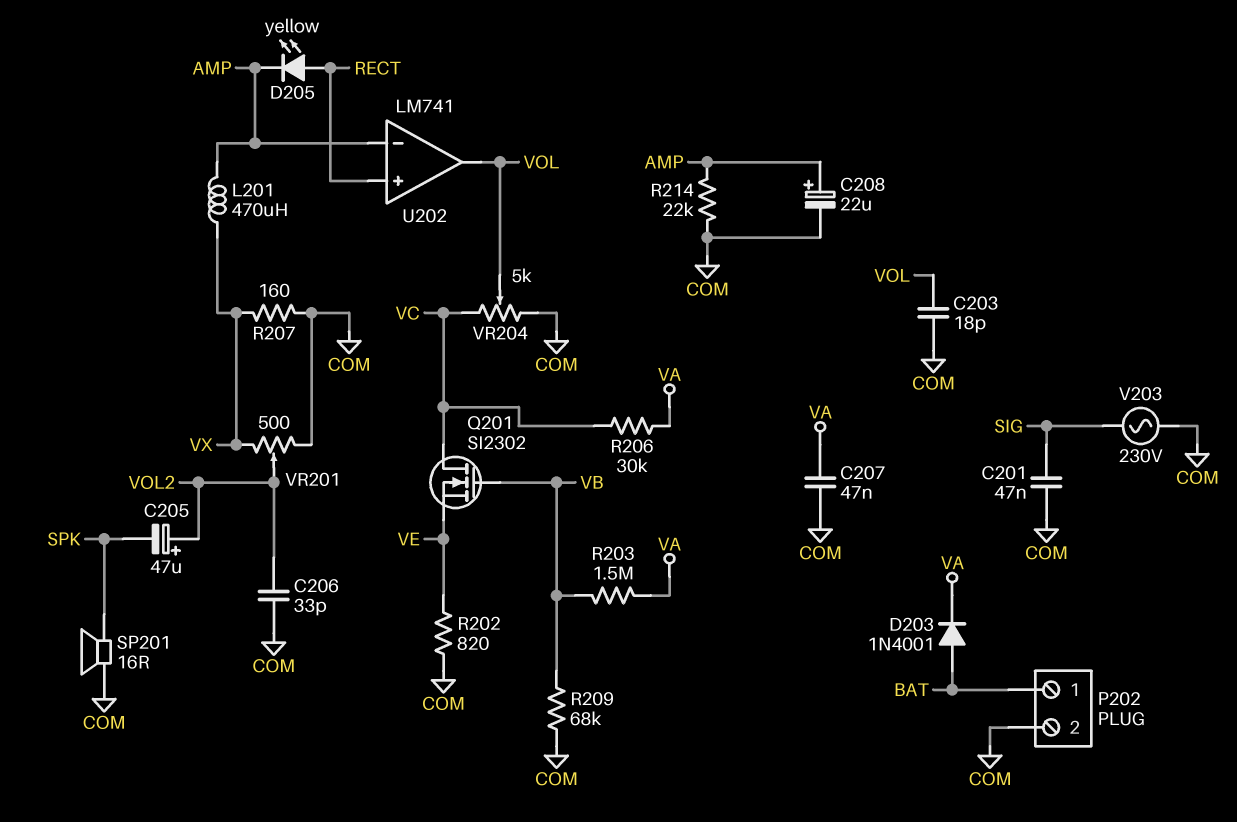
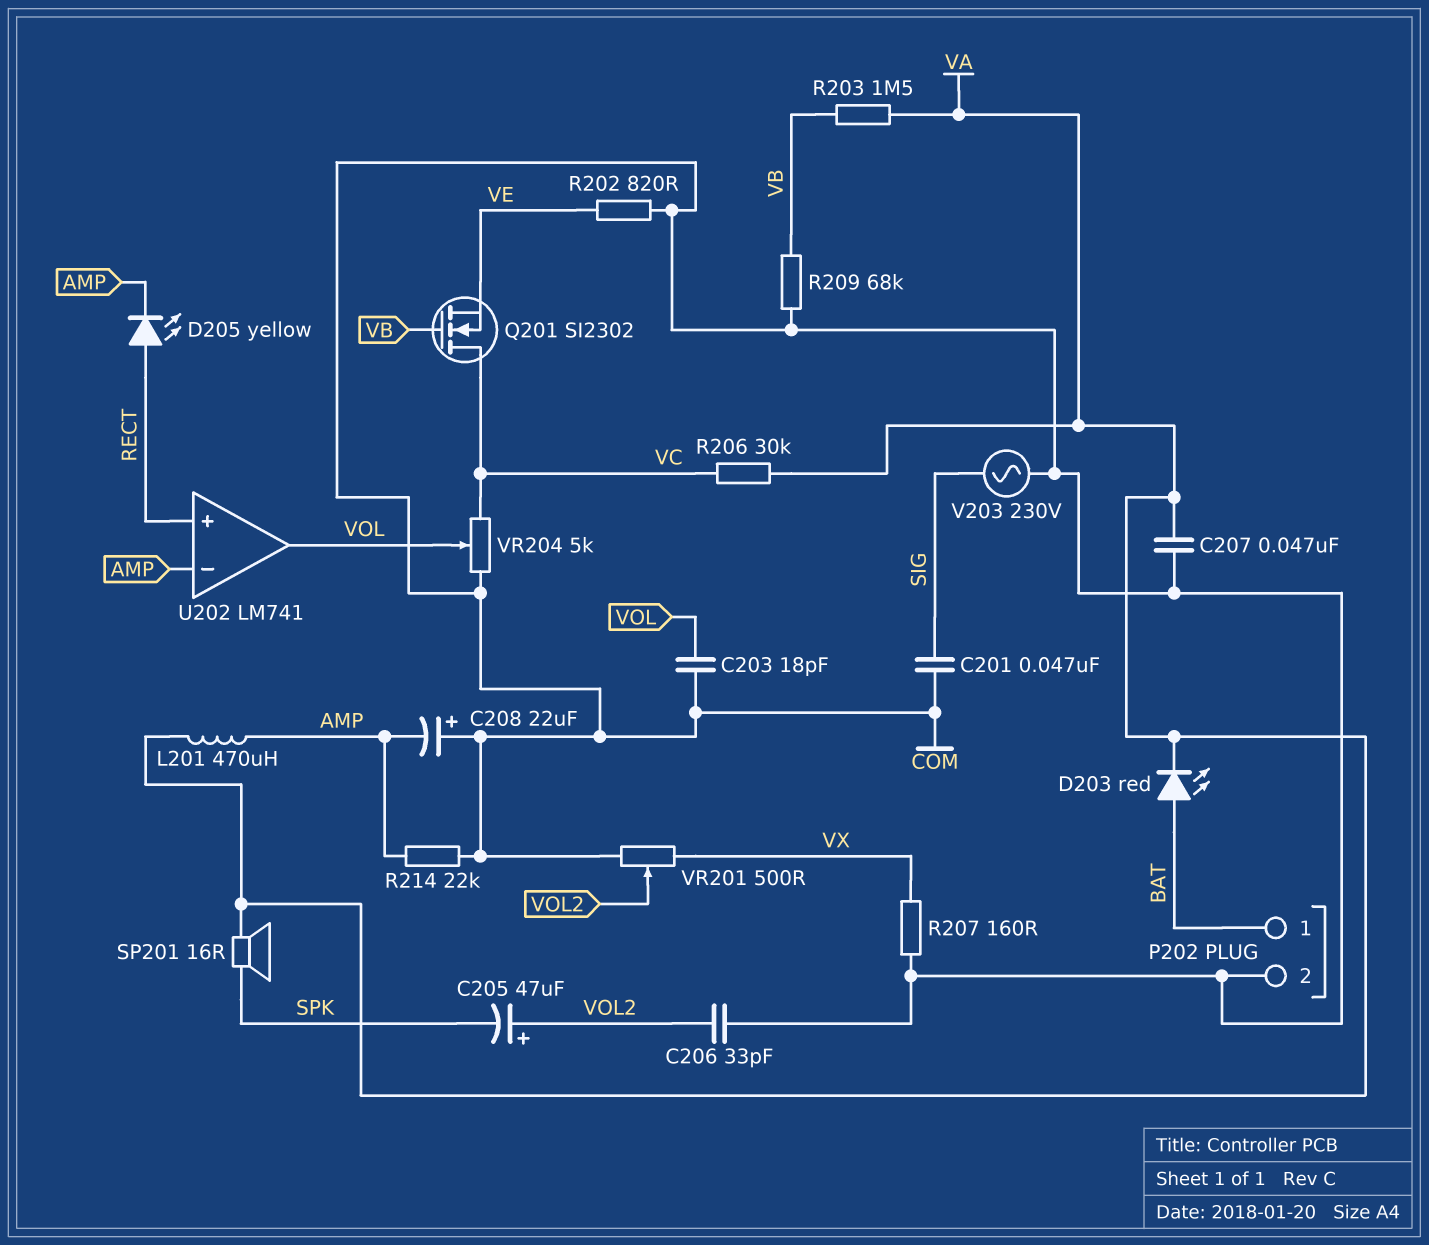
C208: 22uF (plus AMP, minus COM) -> 22uF (plus COM, minus AMP)
D203: diode 1N4001 (A BAT, K VA) -> LED red (A BAT, K VA)
L201: 470uH (AMP, VX) -> 470uH (AMP, VA)
SP201: speaker 16R (COM, SPK) -> speaker 16R (SPK, VA)

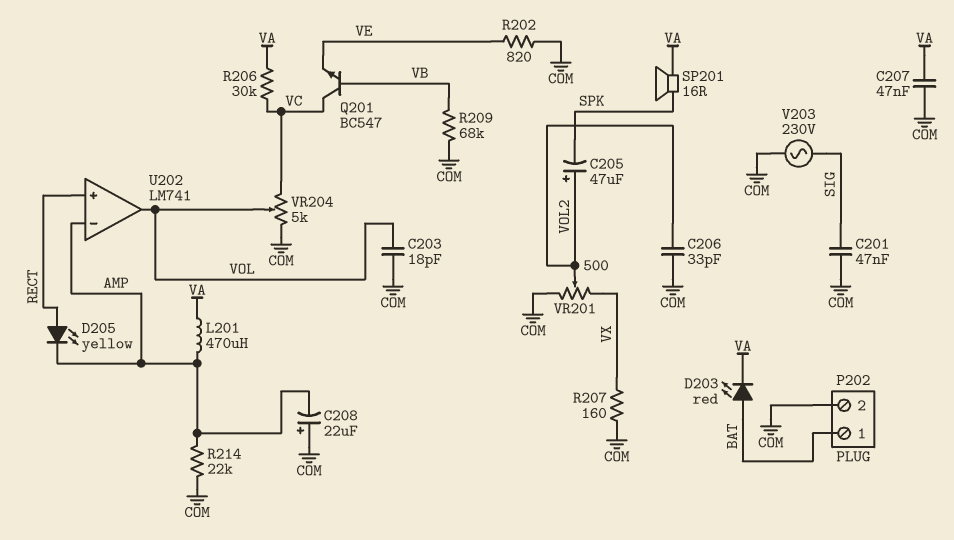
Q201: NMOS SI2302 (G VB, D VC, S VE) -> NPN BC547 (B VB, C VC, E VE)
R203: 1.5M (VA, VB) -> none

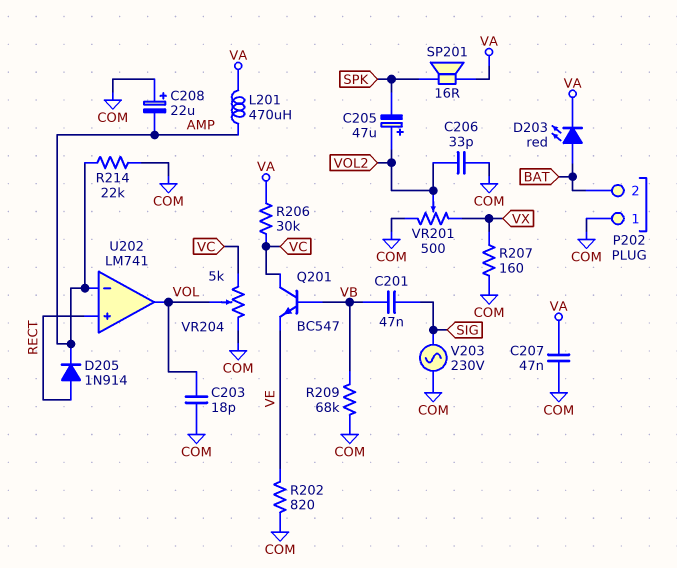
C201: 47nF (COM, SIG) -> 47nF (SIG, VB)
D205: LED yellow (A RECT, K AMP) -> diode 1N914 (A RECT, K AMP)
P202 pin 1: BAT -> COM
P202 pin 2: COM -> BAT

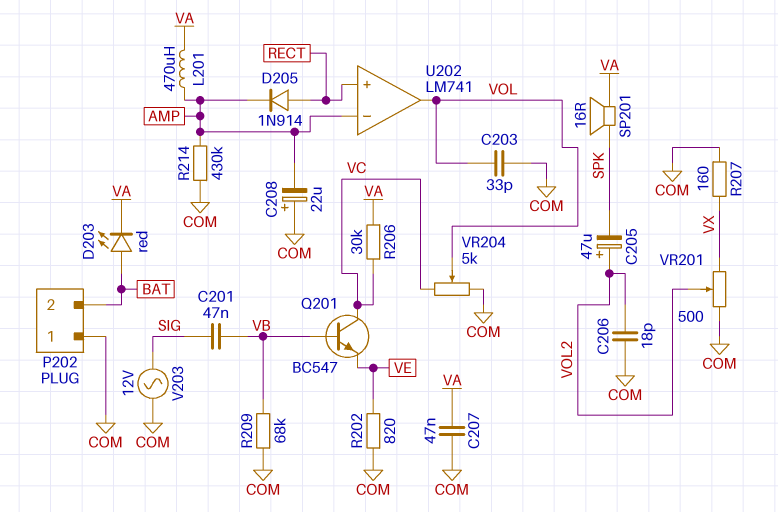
C203: 18pF (COM, VOL) -> 33pF (COM, VOL)
C206: 33pF (COM, VOL2) -> 18pF (COM, VOL2)
R214: 22k (AMP, COM) -> 430k (AMP, COM)
V203: AC 230V (COM, SIG) -> AC 12V (COM, SIG)

